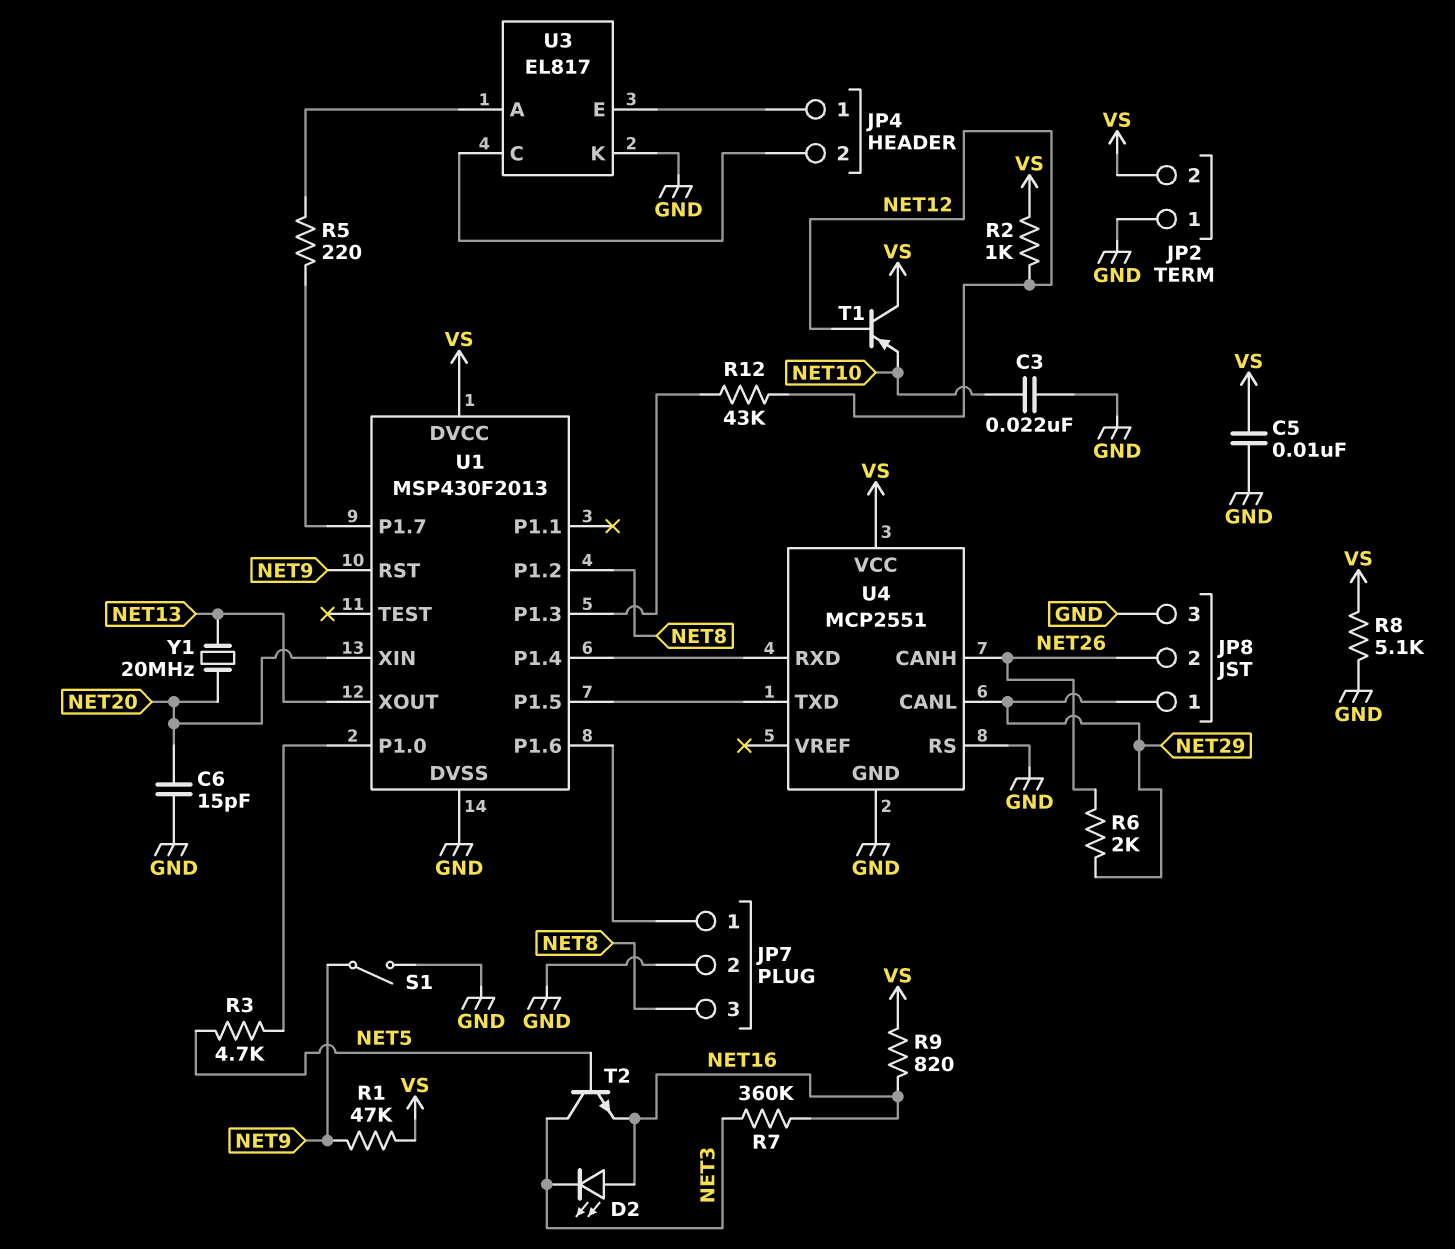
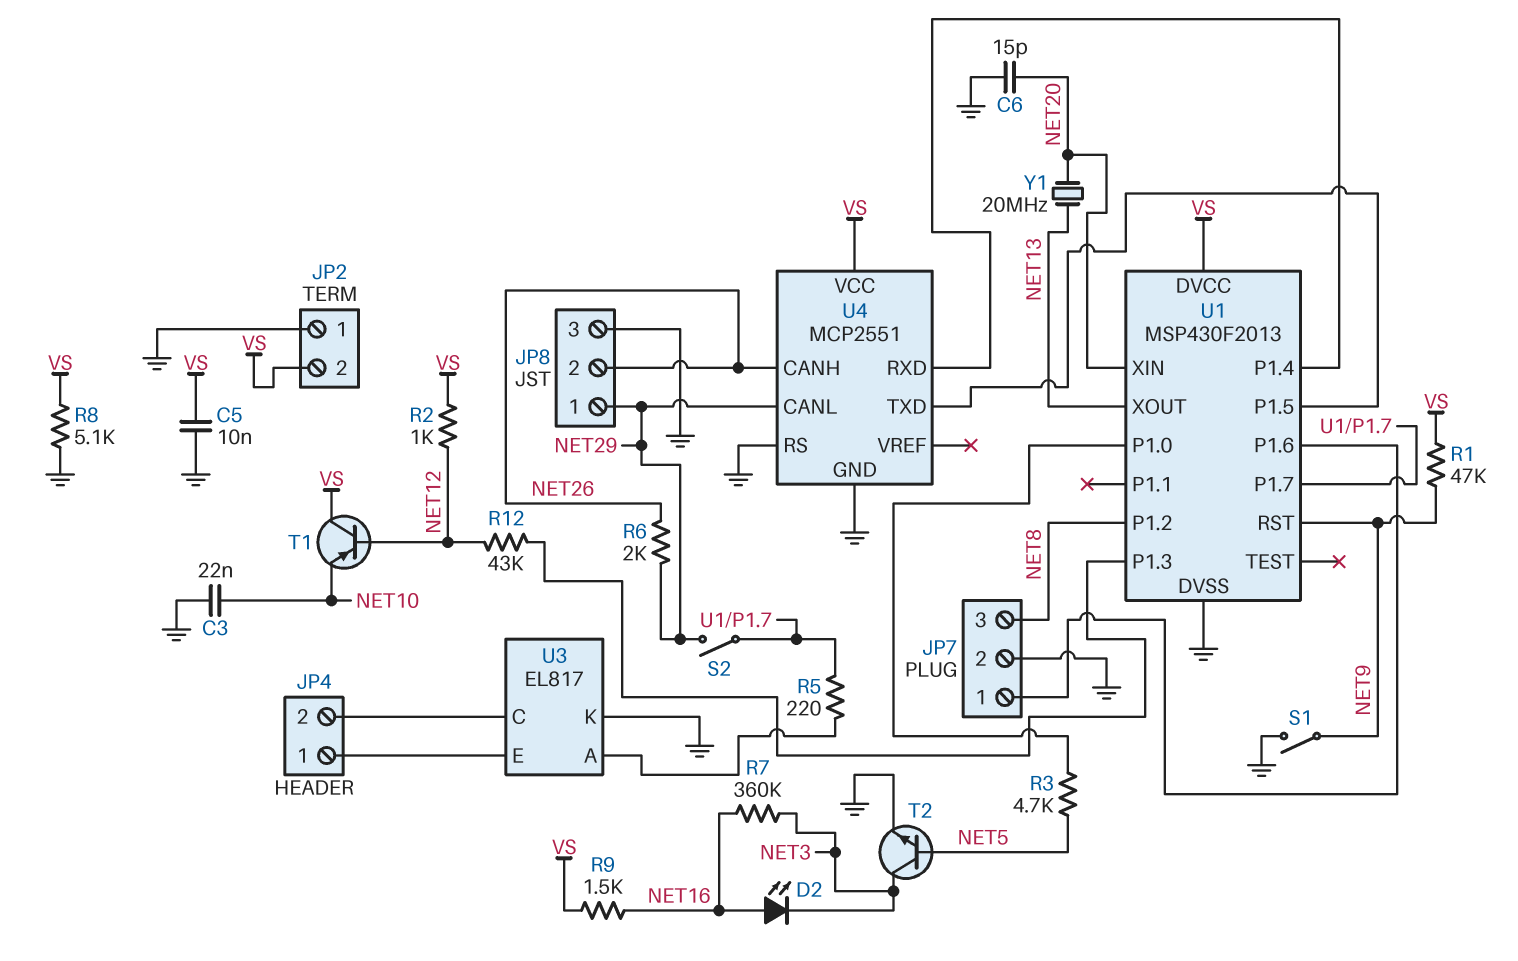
R9: 820 (NET16, VS) -> 1.5k (NET16, VS)
S2: none -> switch (NET29, U1/P1.7)
T2: NPN (B NET5, C NET3, E NET16) -> NPN (B NET5, C NET3, E GND)

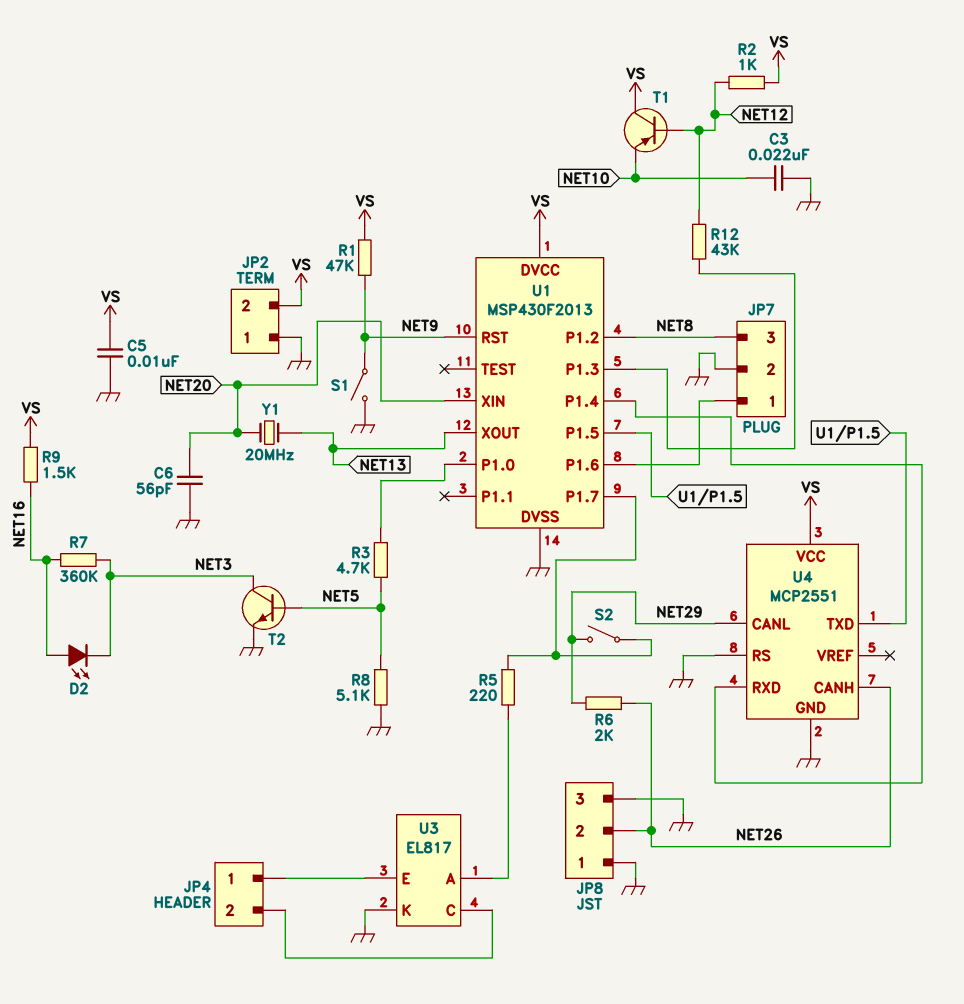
C6: 15pF (GND, NET20) -> 56pF (GND, NET20)
JP8 pin 1: NET29 -> GND
R8: 5.1k (GND, VS) -> 5.1k (GND, NET5)

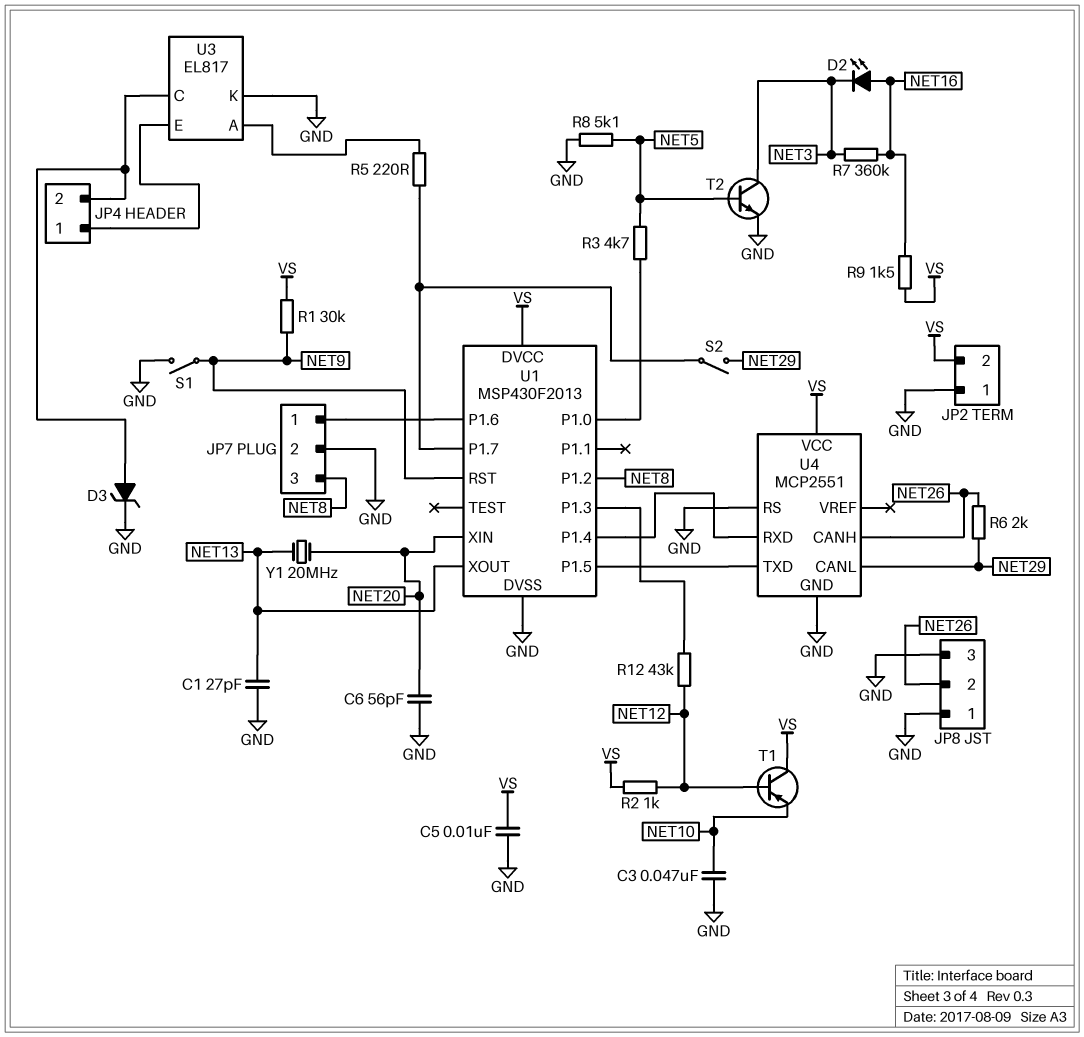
C1: none -> 27pF (GND, NET13)
C3: 22nF (GND, NET10) -> 47nF (GND, NET10)
D3: none -> zener (A JP4/2, K GND)
R1: 47k (NET9, VS) -> 30k (NET9, VS)

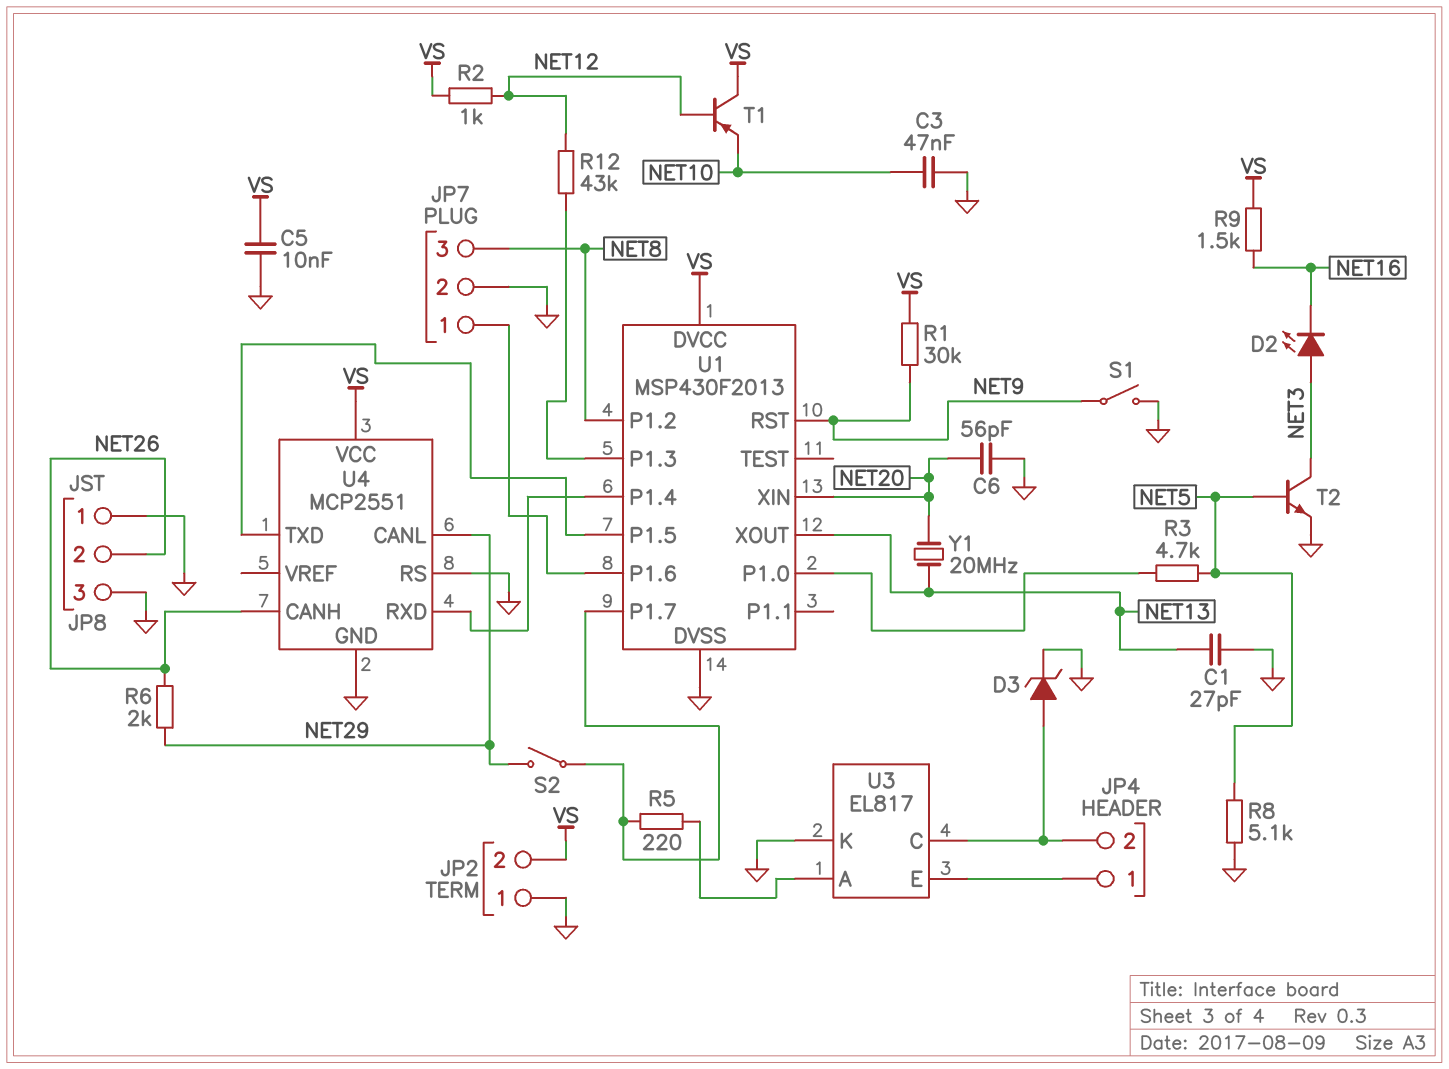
D2: LED (A NET16, K NET3) -> LED (A NET3, K NET16)
R7: 360k (NET3, NET16) -> none

